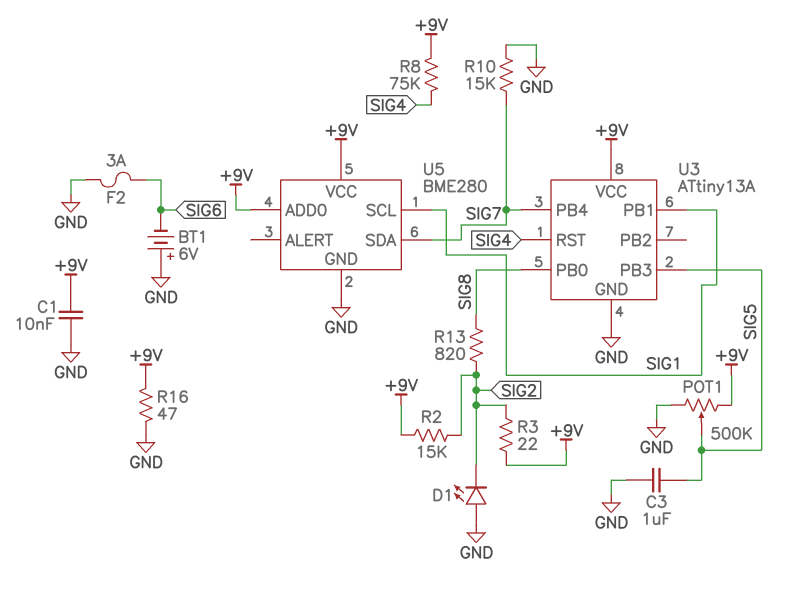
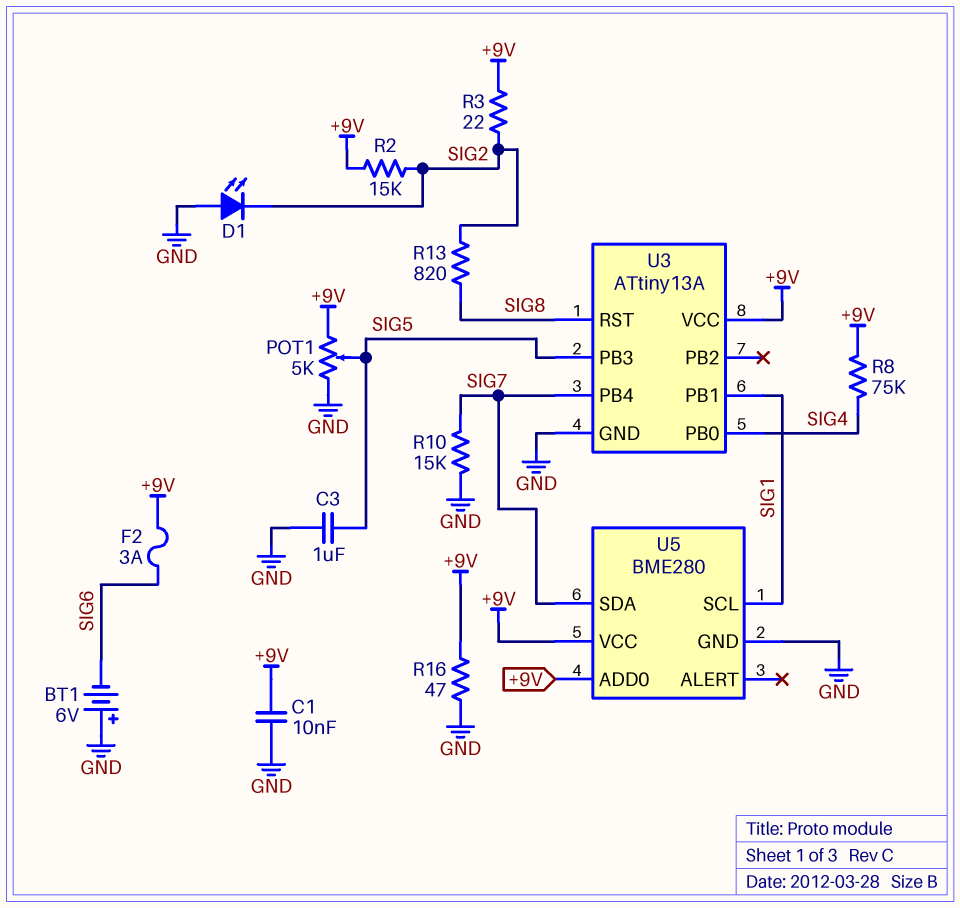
F2: 3A (GND, SIG6) -> 3A (+9V, SIG6)
POT1: 500k (+9V, GND, wiper SIG5) -> 5k (+9V, GND, wiper SIG5)
U3 pin PB0: SIG8 -> SIG4
U3 pin RST: SIG4 -> SIG8

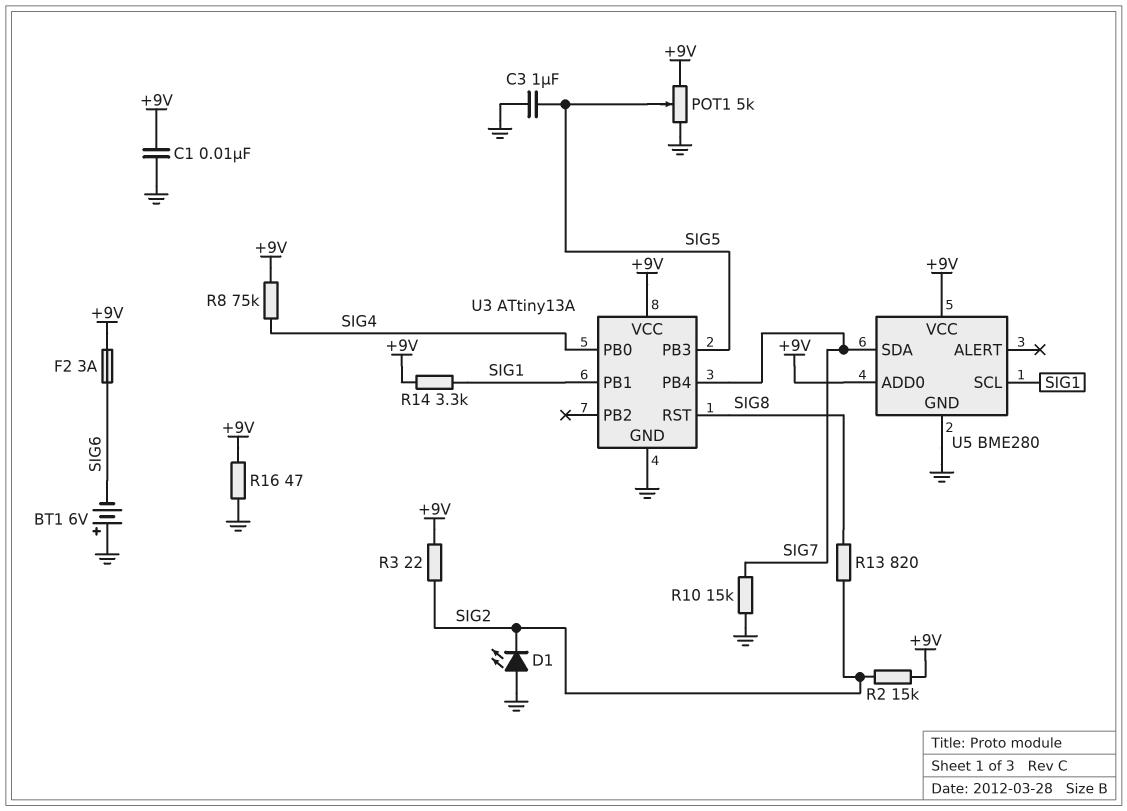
R14: none -> 3.3k (+9V, SIG1)

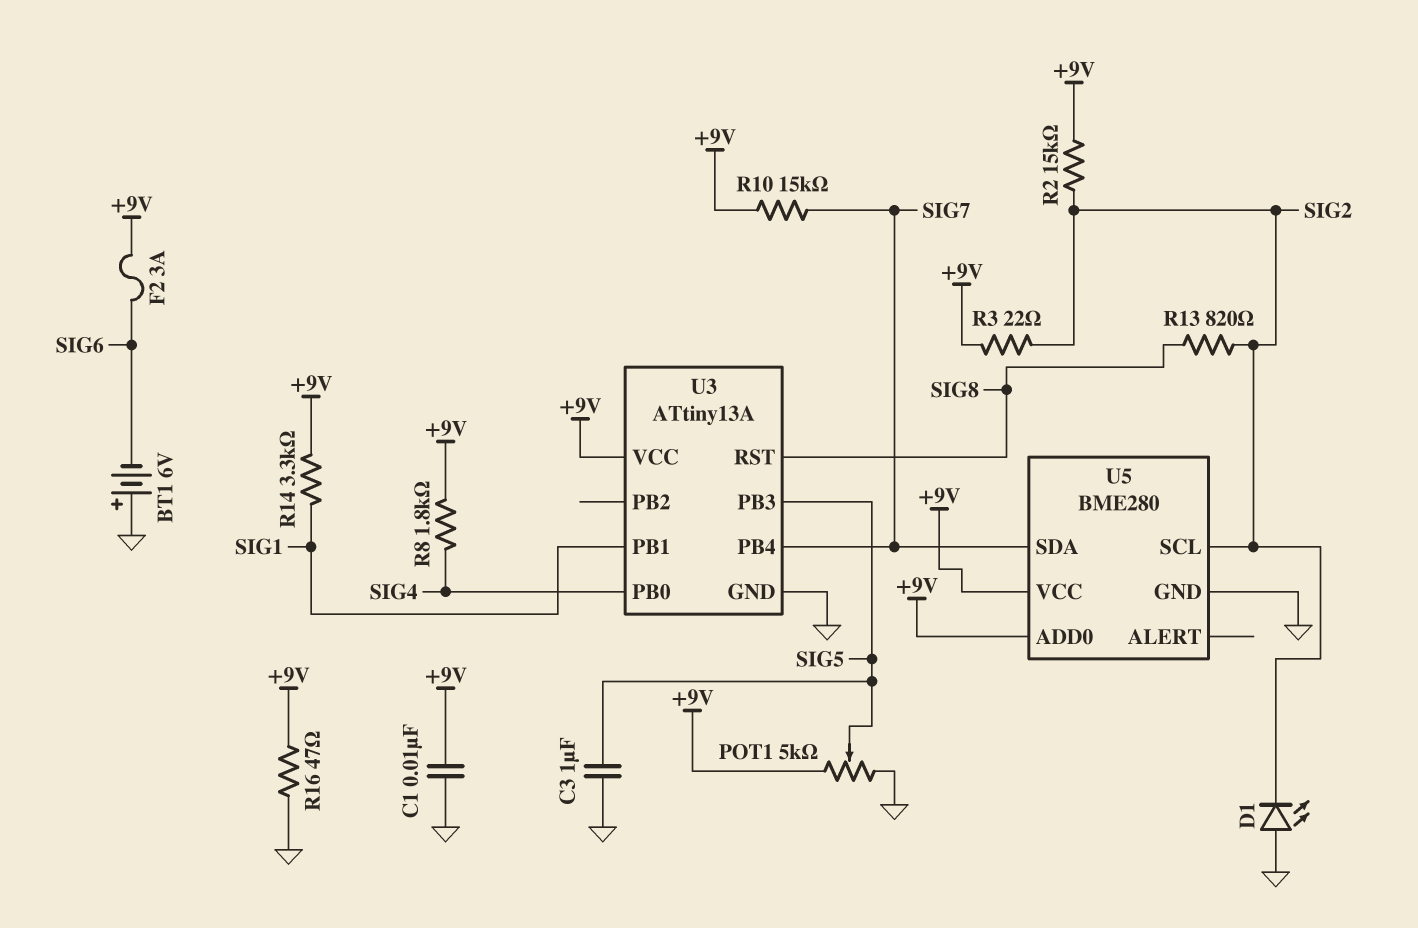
R8: 75k (+9V, SIG4) -> 1.8k (+9V, SIG4)
R10: 15k (GND, SIG7) -> 15k (+9V, SIG7)
U5 pin SCL: SIG1 -> SIG2

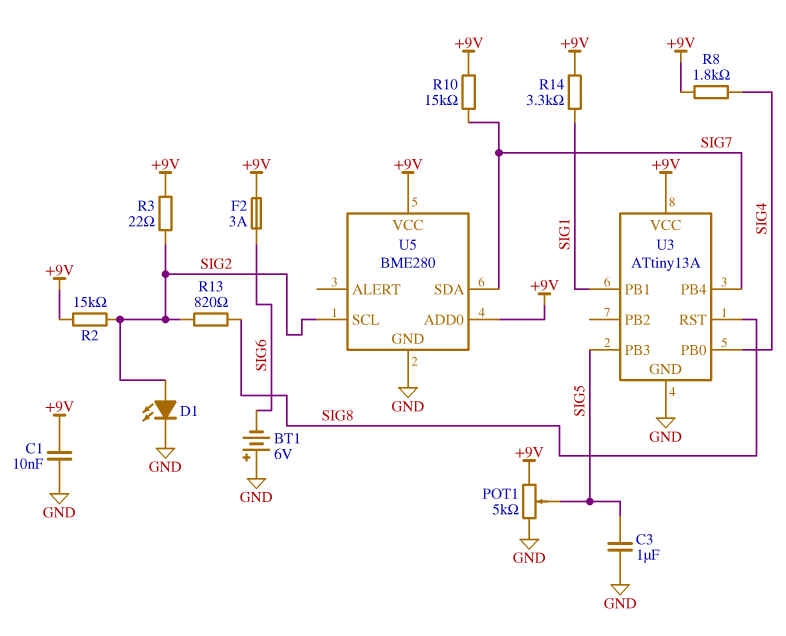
D1: LED (A GND, K SIG2) -> LED (A SIG2, K GND)
R16: 47 (+9V, GND) -> none

